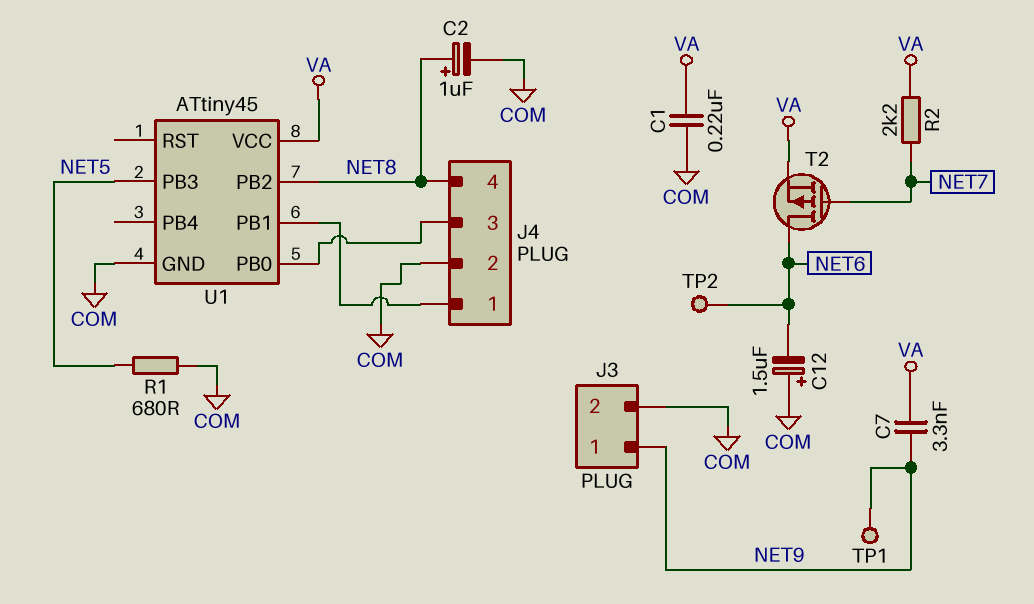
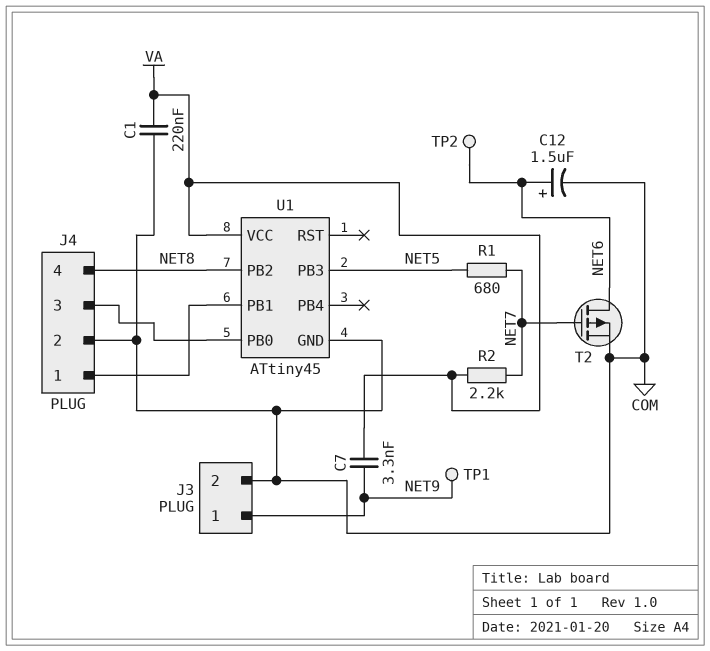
C2: 1uF (plus NET8, minus COM) -> none
C12: 1.5uF (plus COM, minus NET6) -> 1.5uF (plus NET6, minus COM)
R1: 680 (COM, NET5) -> 680 (NET5, NET7)
T2: PMOS (G NET7, D NET6, S VA) -> PMOS (G NET7, D NET6, S COM)

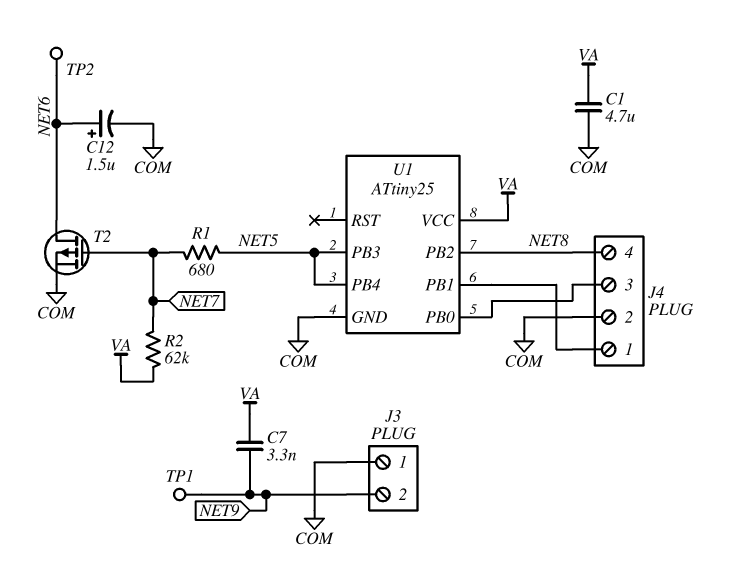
C1: 220nF (COM, VA) -> 4.7uF (COM, VA)
J3 pin 1: NET9 -> COM
J3 pin 2: COM -> NET9
R2: 2.2k (NET7, VA) -> 62k (NET7, VA)
U1: ATtiny45 -> ATtiny25
U1 pin PB4: none -> NET5

